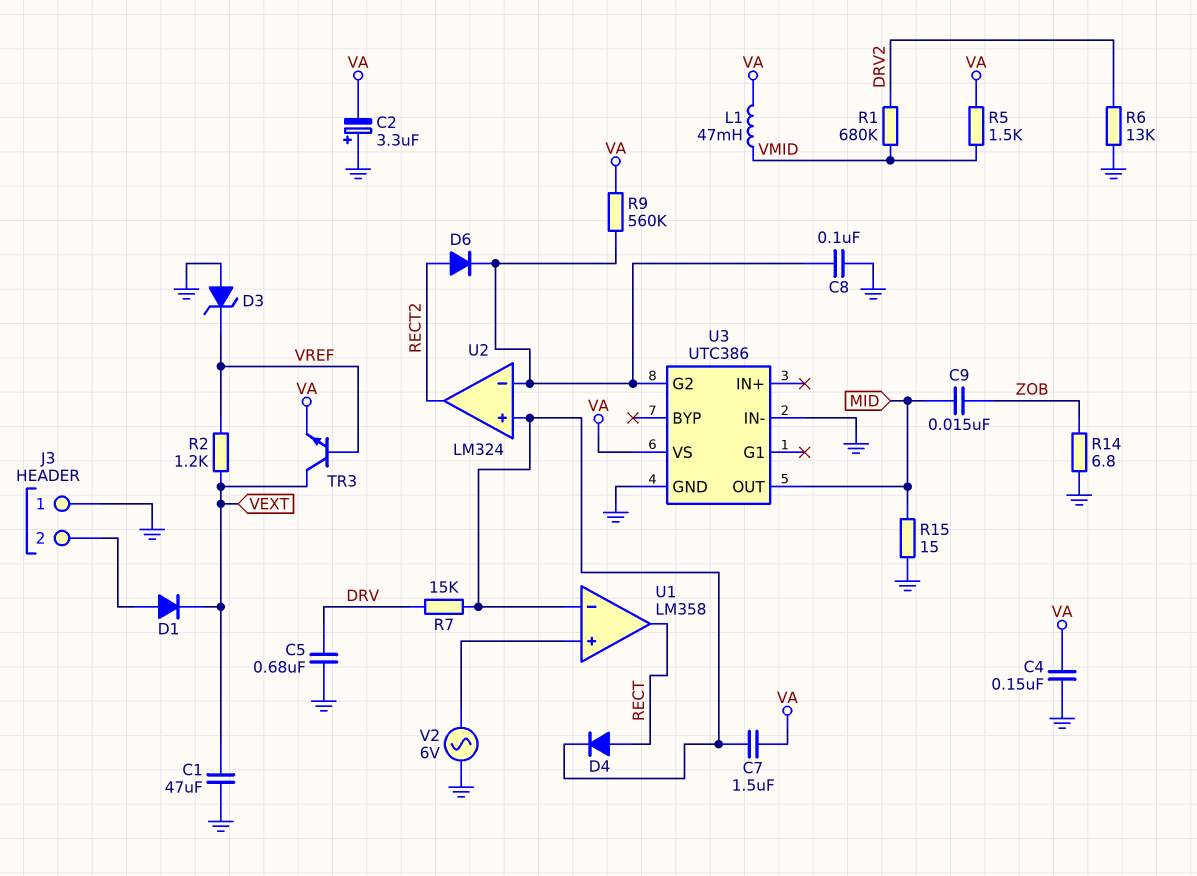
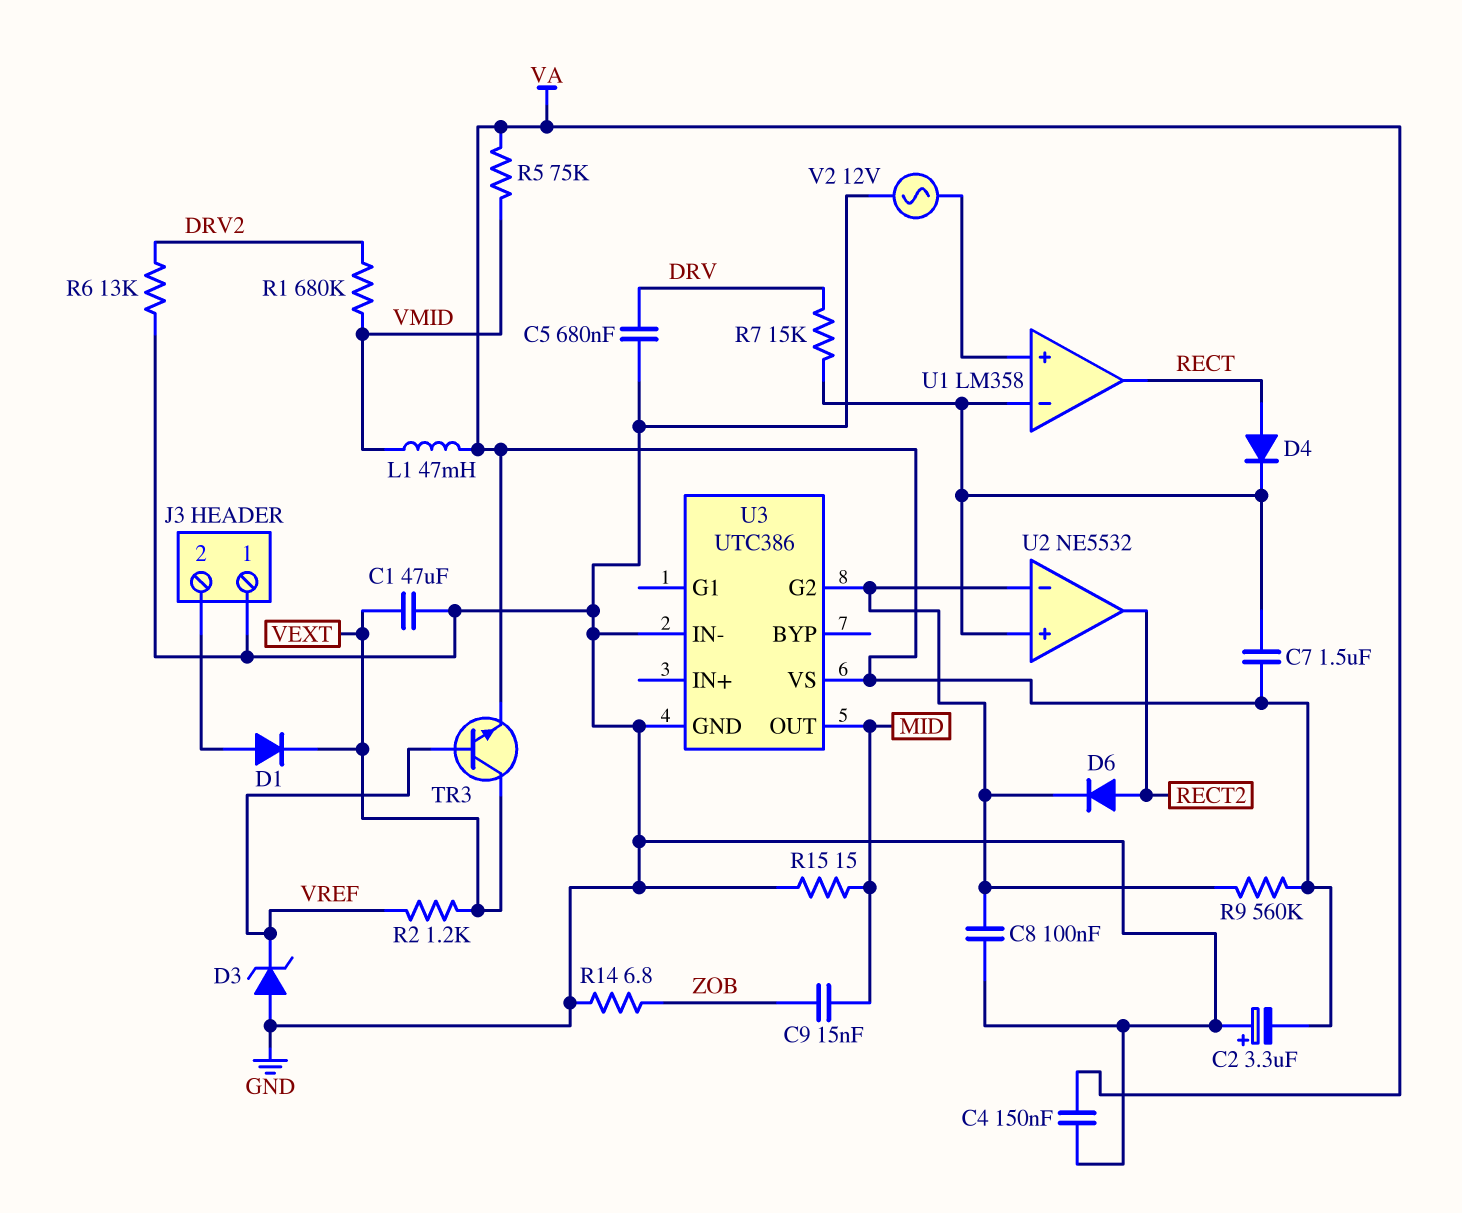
R5: 1.5k (VA, VMID) -> 75k (VA, VMID)
U2: LM324 -> NE5532
V2: AC 6V (GND, U1/in+) -> AC 12V (GND, U1/in+)

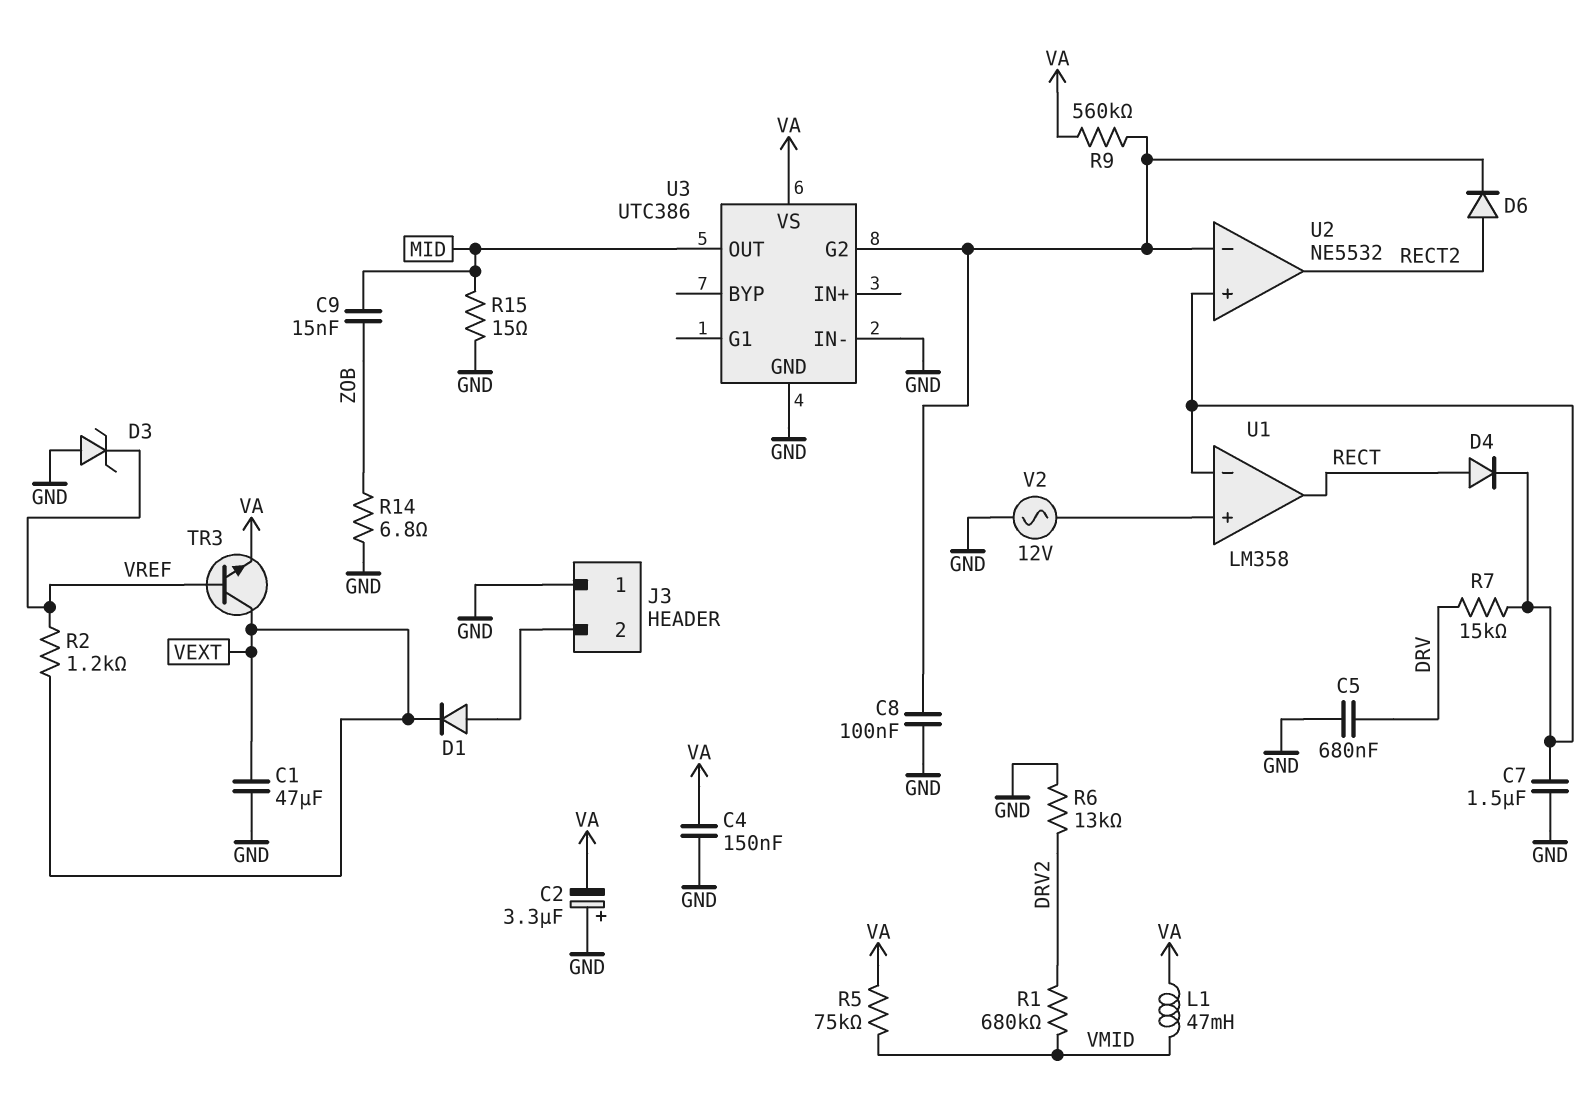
C7: 1.5uF (U1/in-, VA) -> 1.5uF (GND, U1/in-)

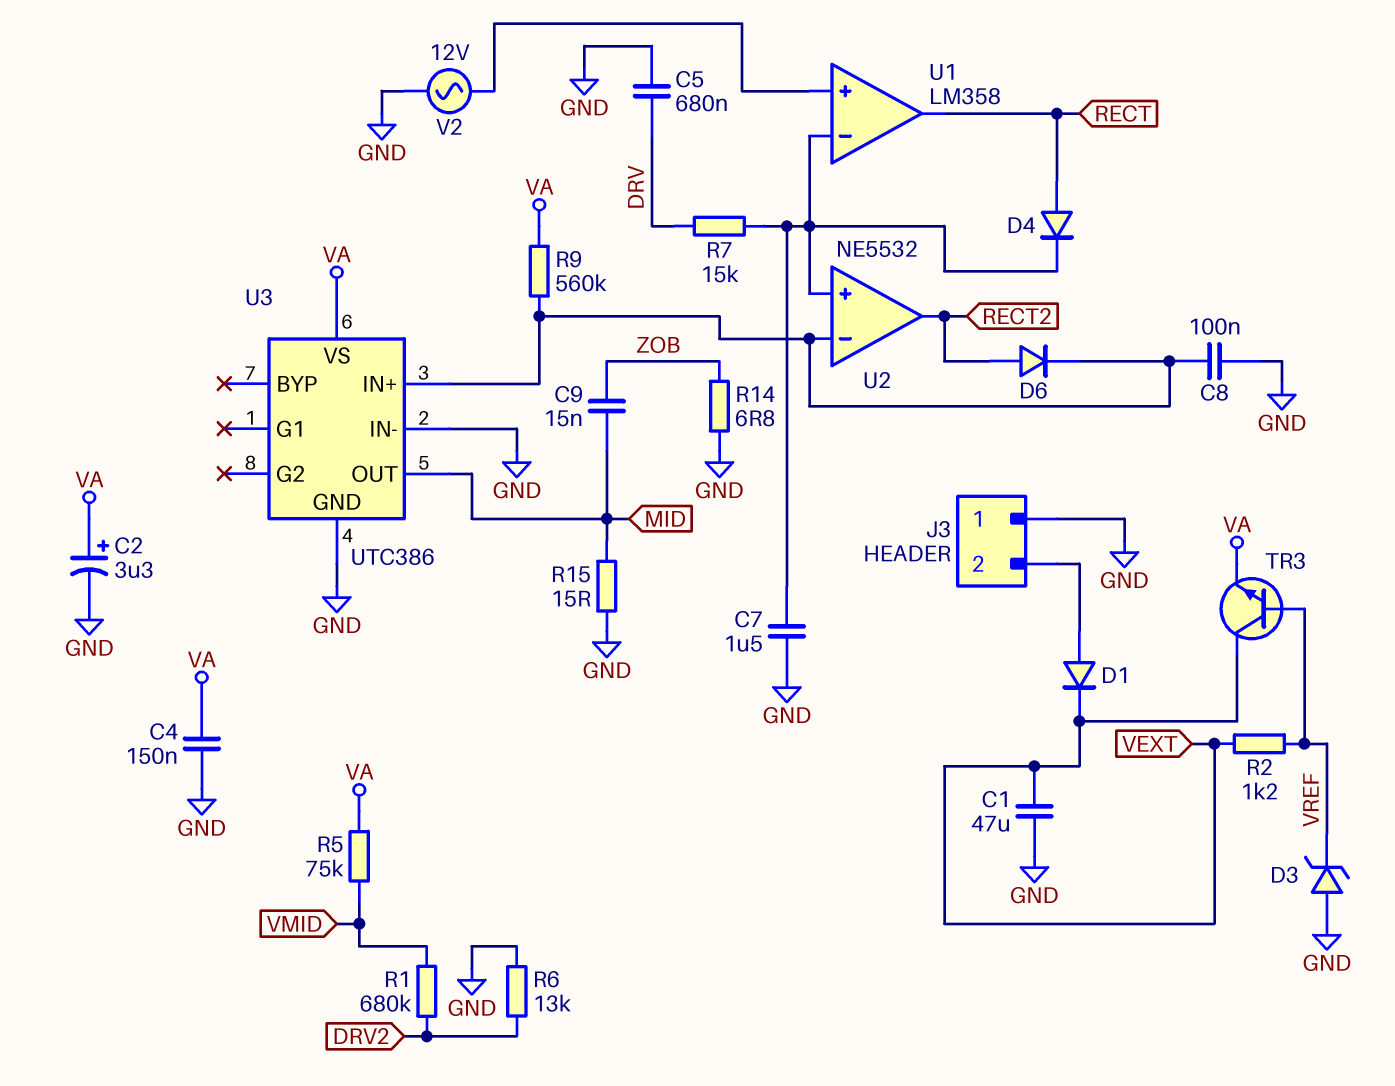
C2: 3.3uF (plus GND, minus VA) -> 3.3uF (plus VA, minus GND)
L1: 47mH (VA, VMID) -> none
U3 pin G2: U2/in- -> none
U3 pin IN+: none -> U2/in-

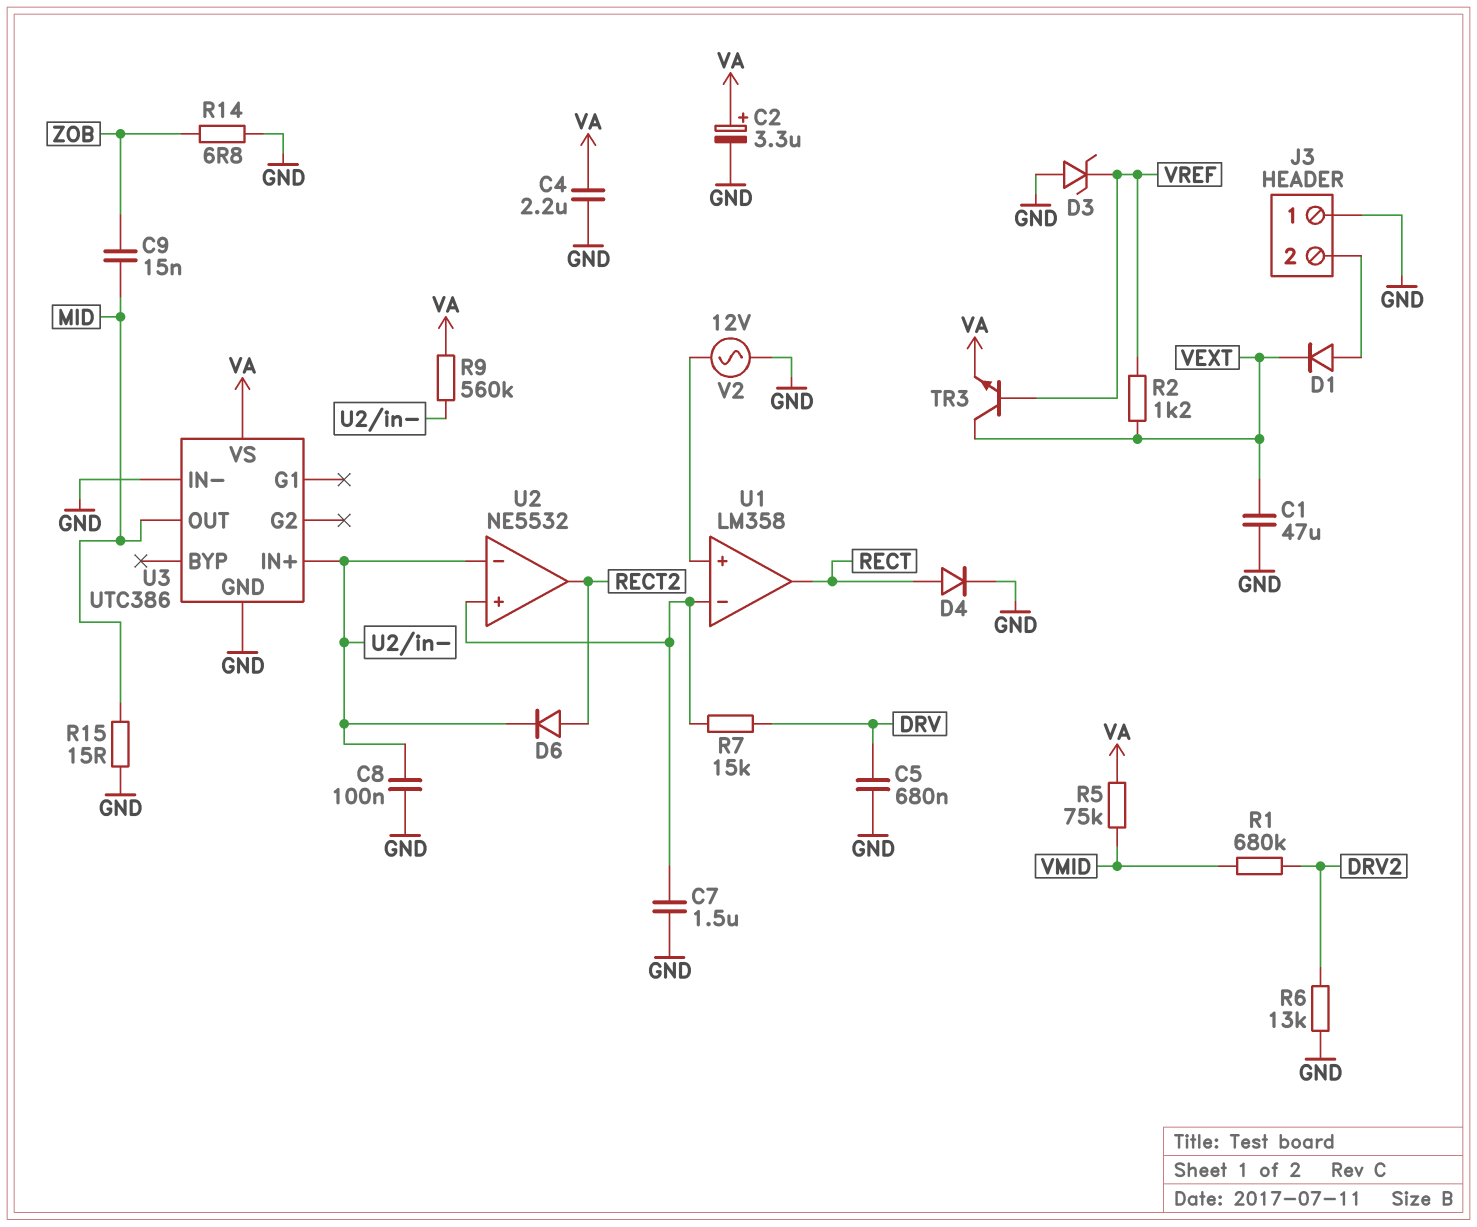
C4: 150nF (GND, VA) -> 2.2uF (GND, VA)
D4: diode (A RECT, K U1/in-) -> diode (A RECT, K GND)

